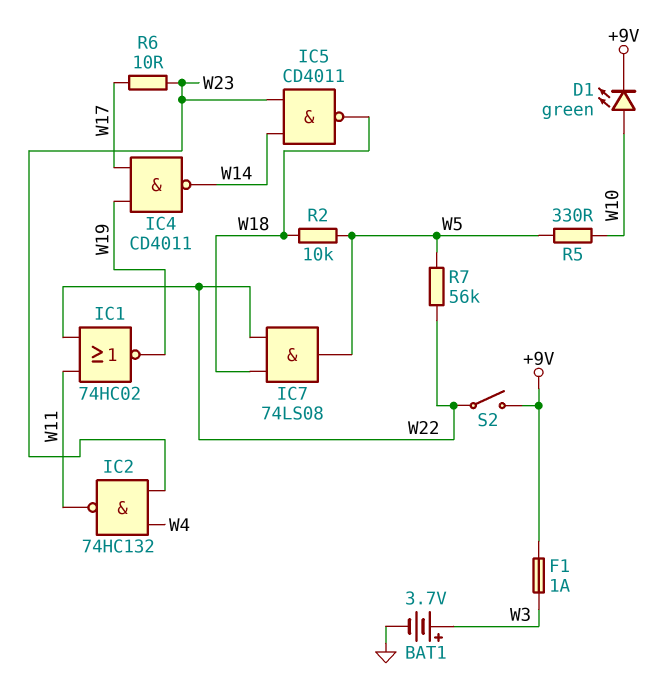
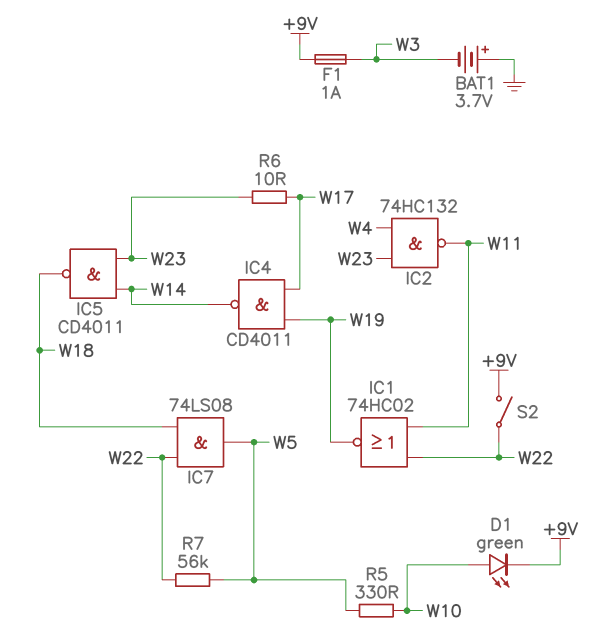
BAT1: 3.7V (plus W3, minus GND) -> 3.7V (plus GND, minus W3)
R2: 10k (W5, W18) -> none

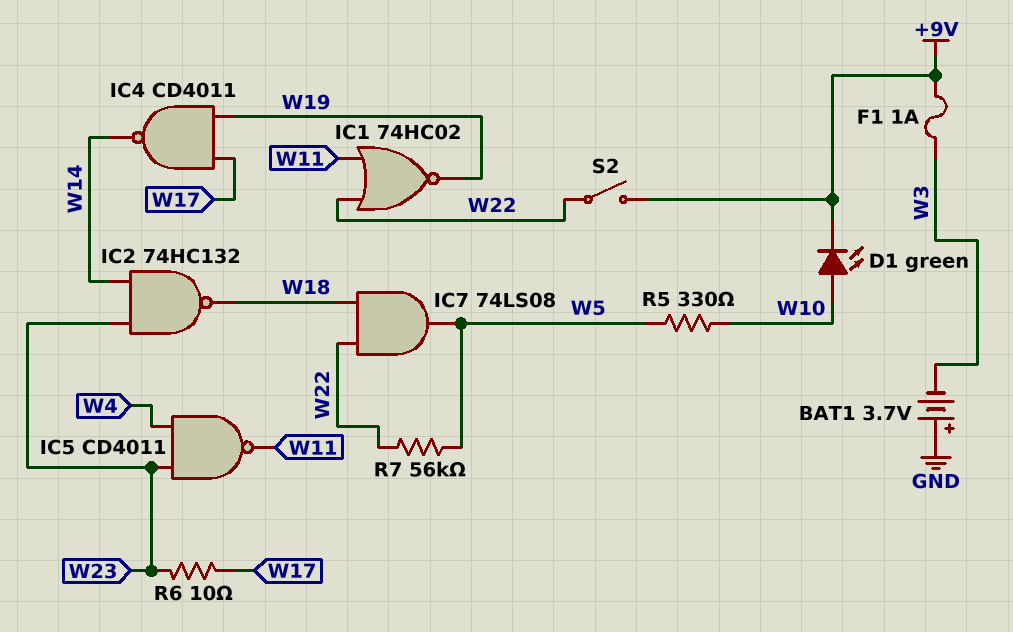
IC2: NAND 74HC132 (in W4, in W23, out W11) -> NAND 74HC132 (in W14, in W23, out W18)
IC5: NAND CD4011 (in W14, in W23, out W18) -> NAND CD4011 (in W4, in W23, out W11)

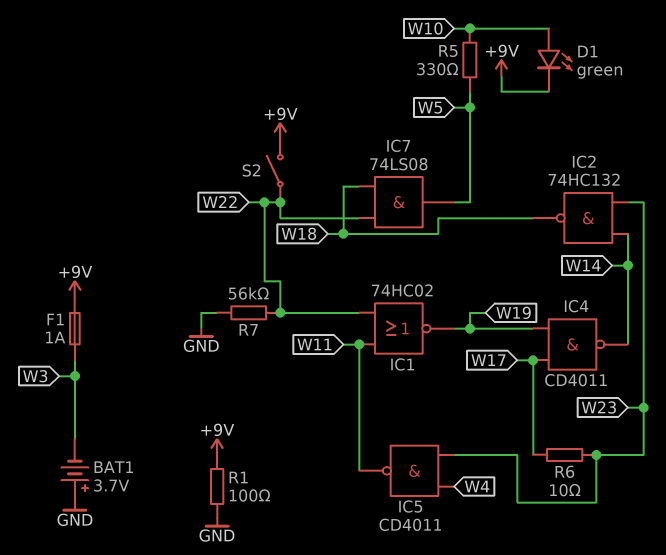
R1: none -> 100 (+9V, GND)
R7: 56k (W5, W22) -> 56k (GND, W22)

